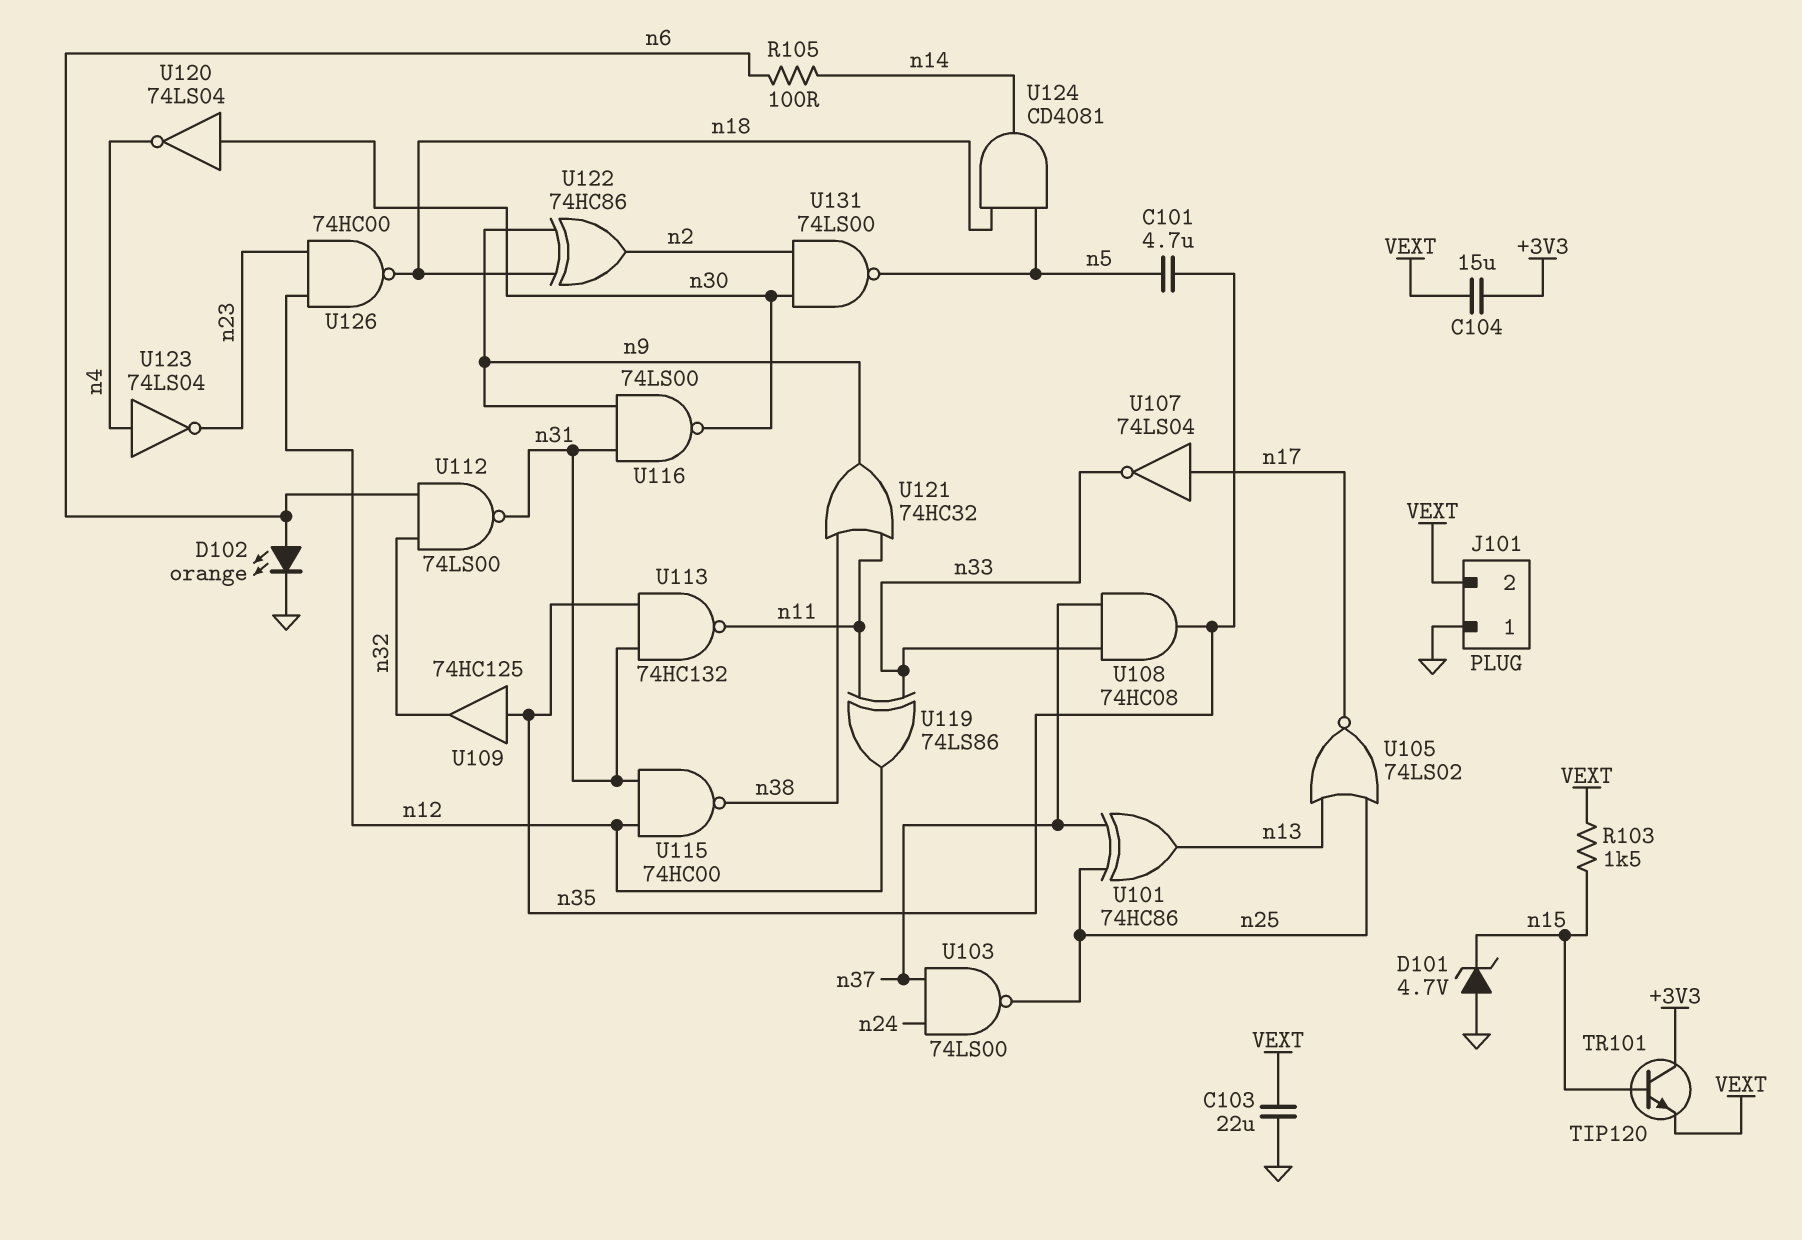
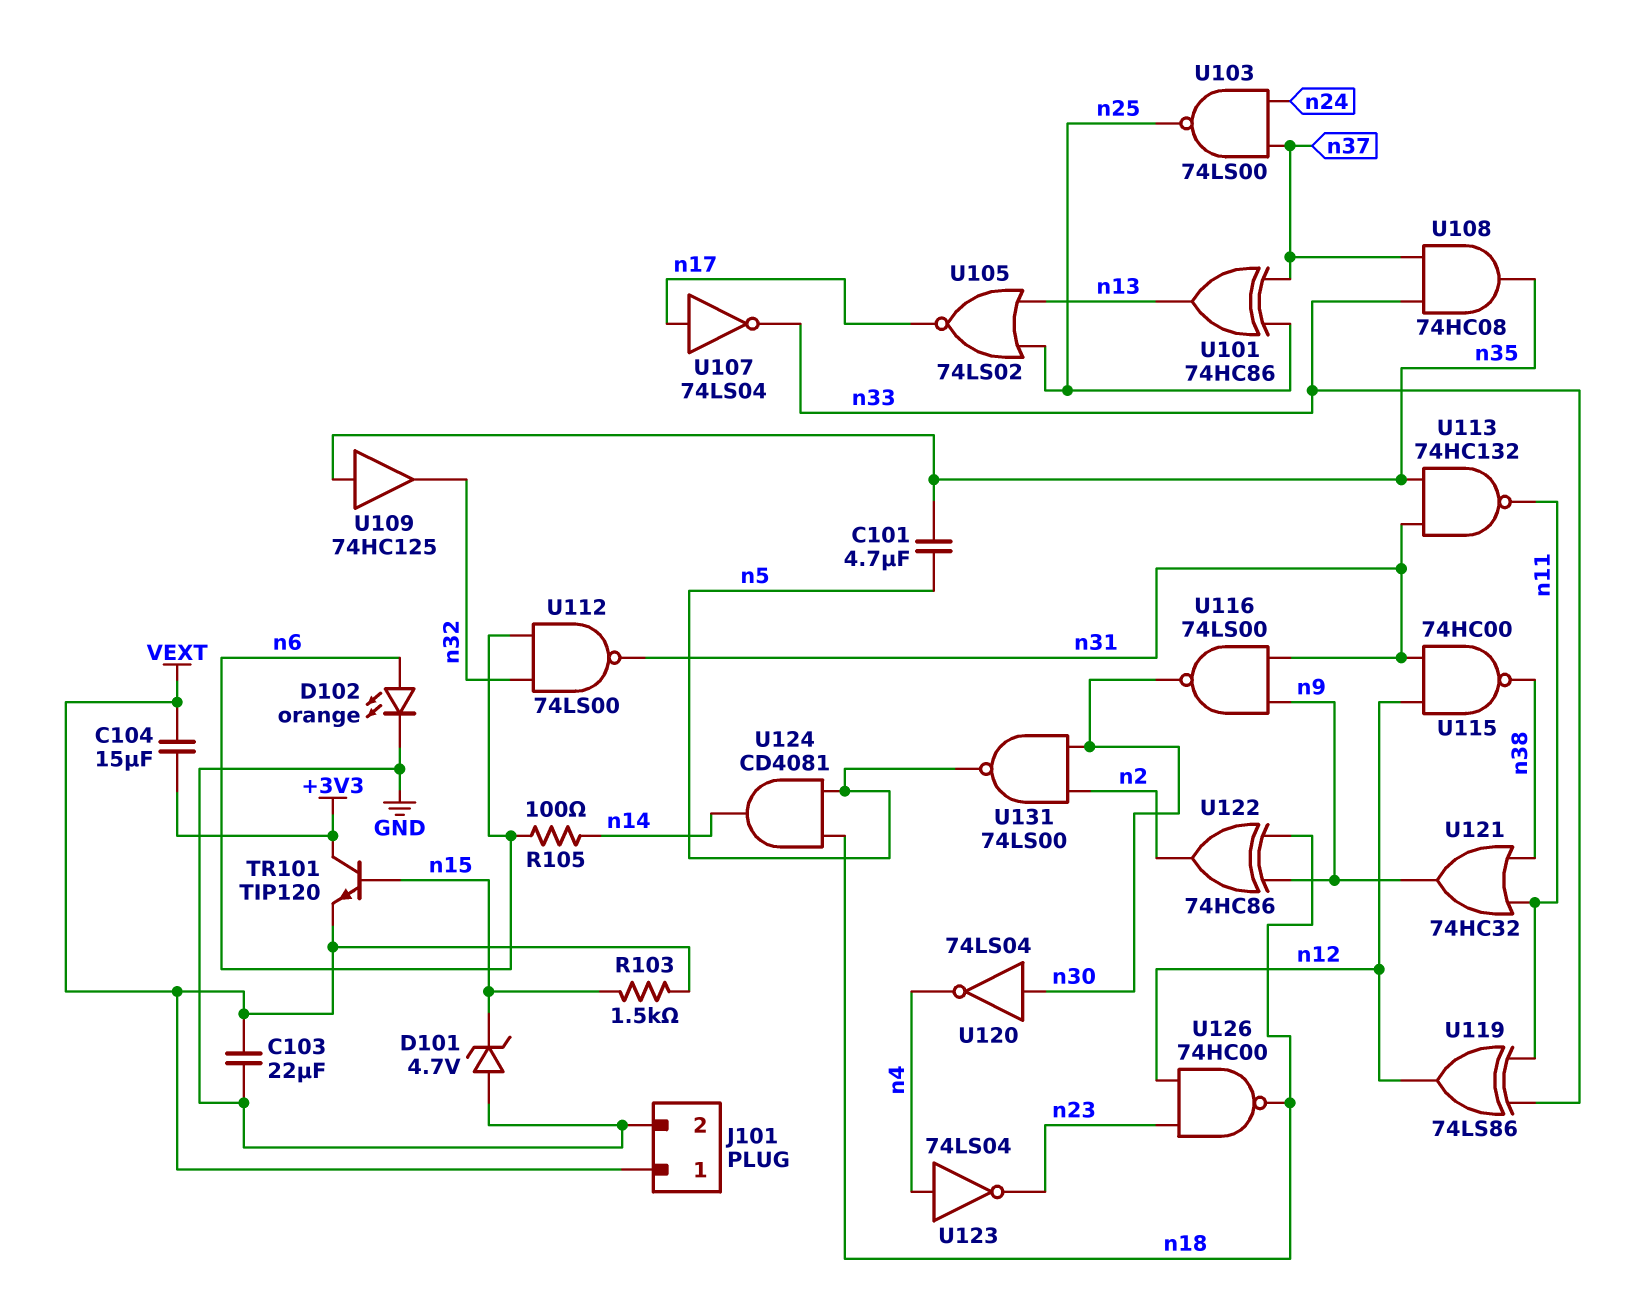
J101 pin 1: GND -> VEXT
J101 pin 2: VEXT -> GND

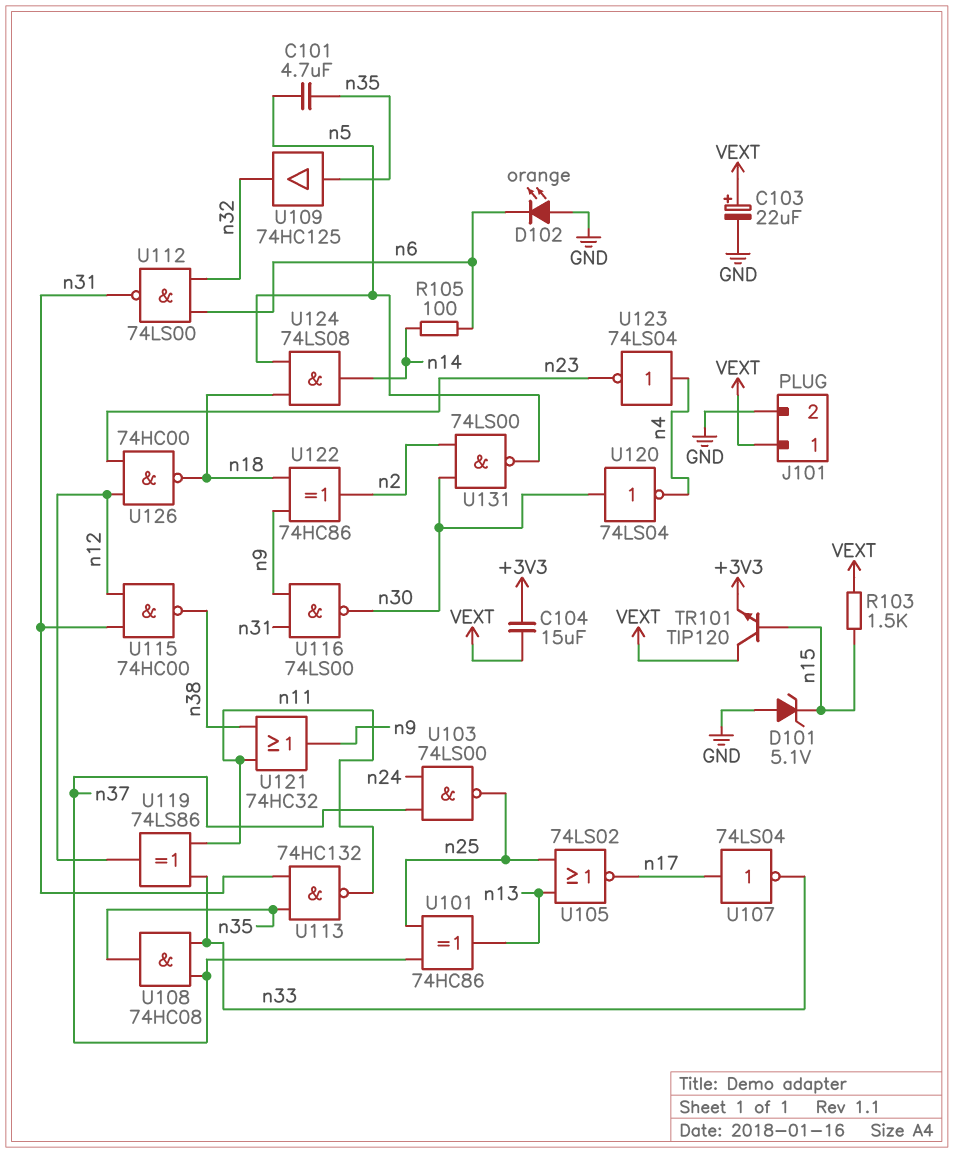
C103: 22uF (GND, VEXT) -> 22uF (plus VEXT, minus GND)
D101: zener 4.7V (A GND, K n15) -> zener 5.1V (A GND, K n15)
D102: LED orange (A n6, K GND) -> LED orange (A GND, K n6)
TR101: NPN TIP120 (B n15, C +3V3, E VEXT) -> NPN TIP120 (B n15, C VEXT, E +3V3)
U124: AND CD4081 (in n5, in n18, out n14) -> AND 74LS08 (in n5, in n18, out n14)

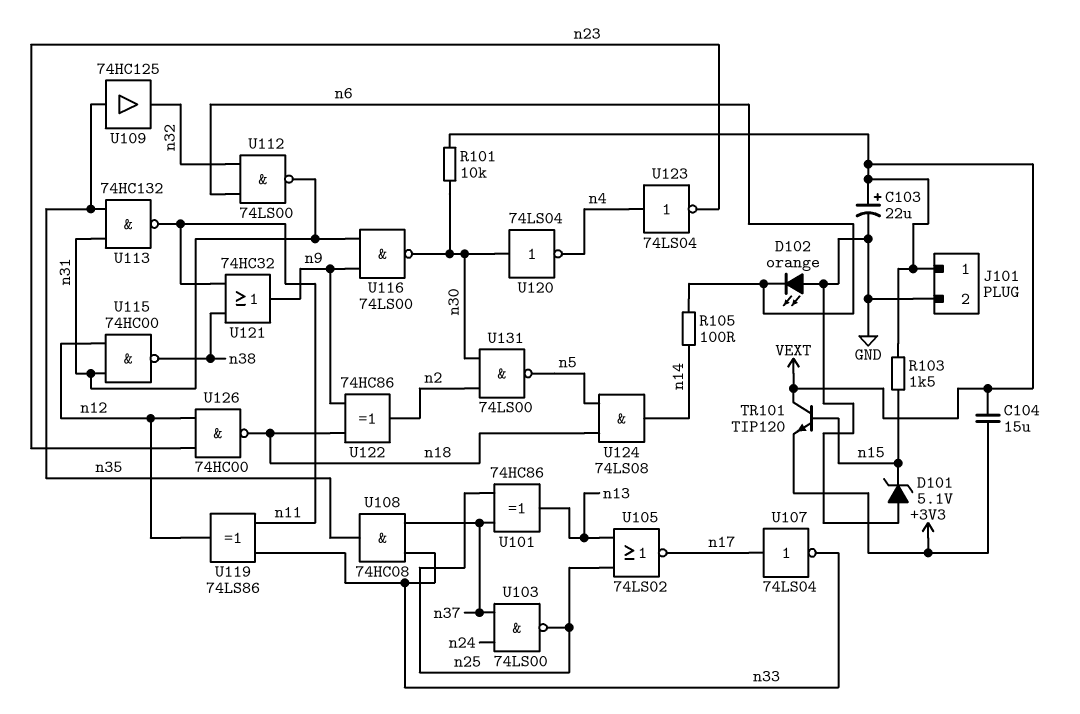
C101: 4.7uF (n5, n35) -> none
R101: none -> 10k (VEXT, n30)

